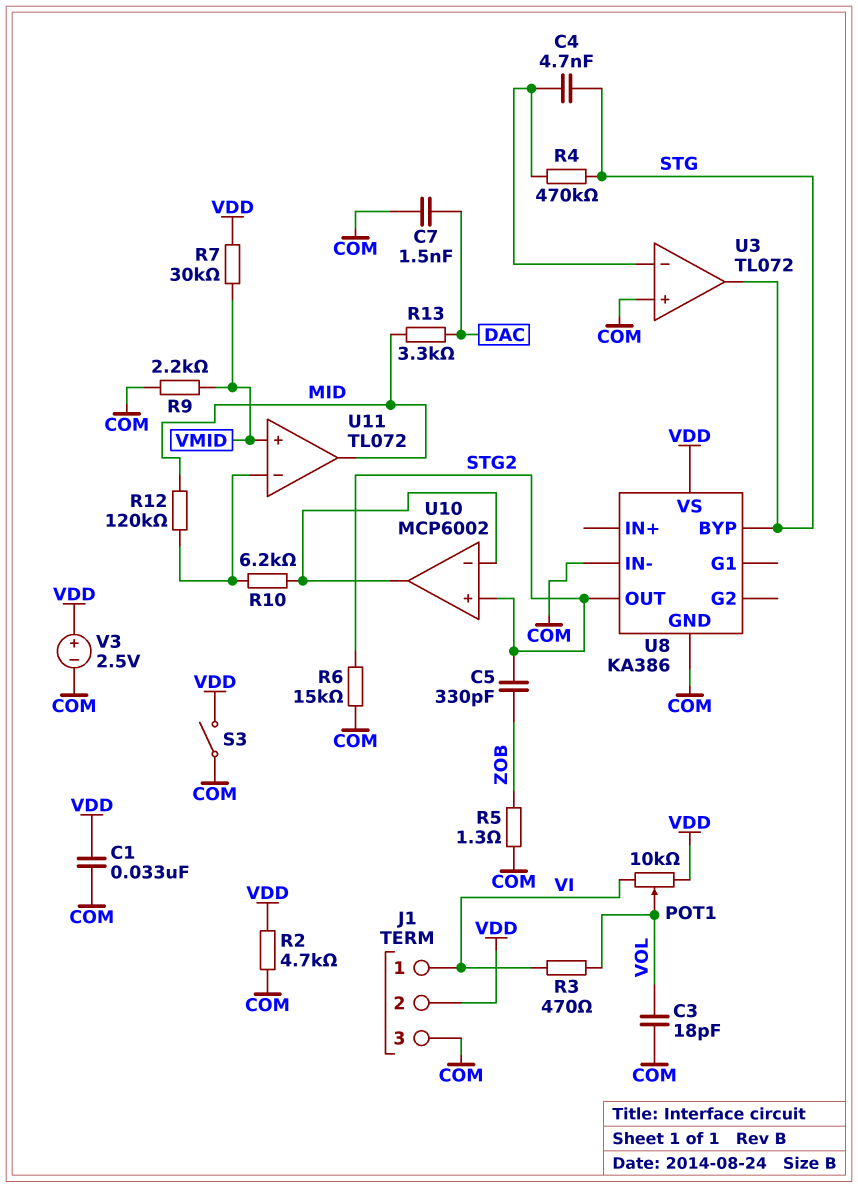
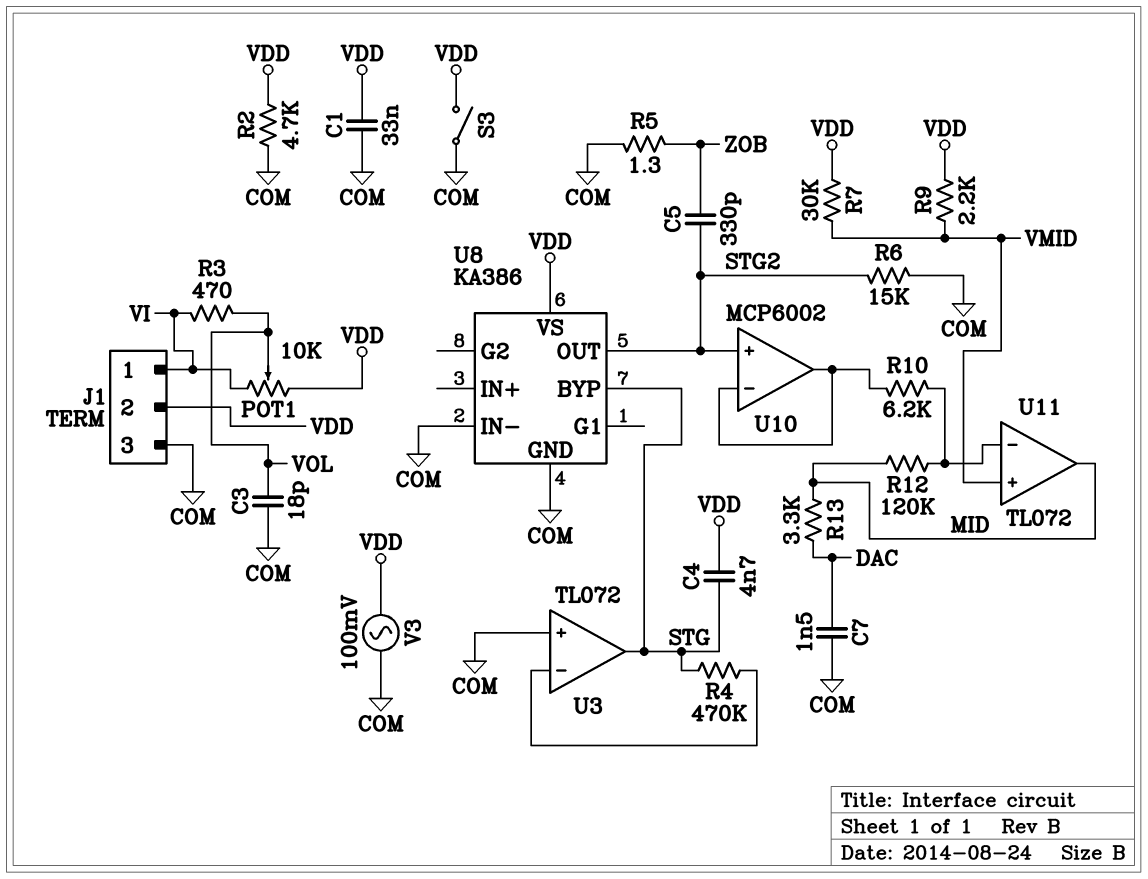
C4: 4.7nF (STG, U3/in-) -> 4.7nF (STG, VDD)
R9: 2.2k (COM, VMID) -> 2.2k (VDD, VMID)
V3: 2.5V (plus VDD, minus COM) -> AC 100mV (COM, VDD)

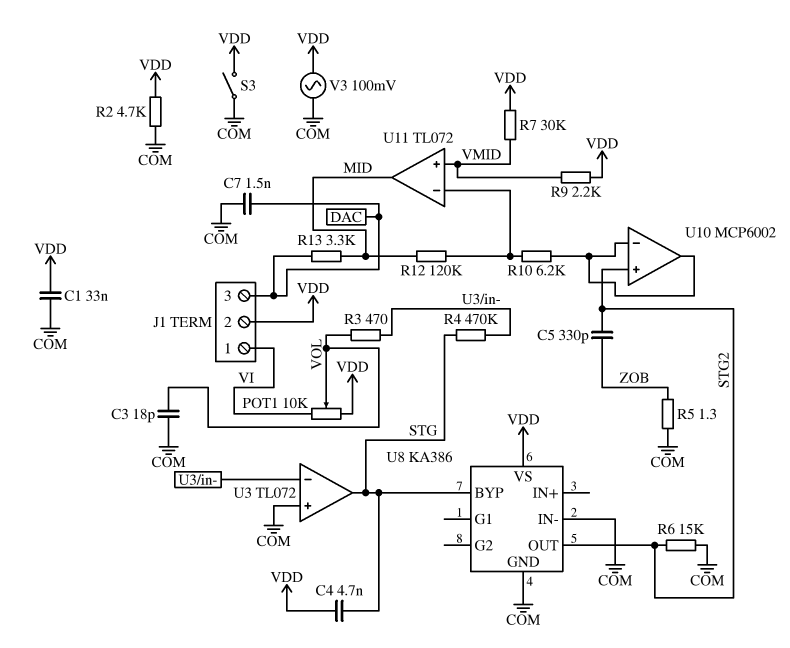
J1 pin 3: COM -> DAC
R3: 470 (VI, VOL) -> 470 (U3/in-, VOL)

